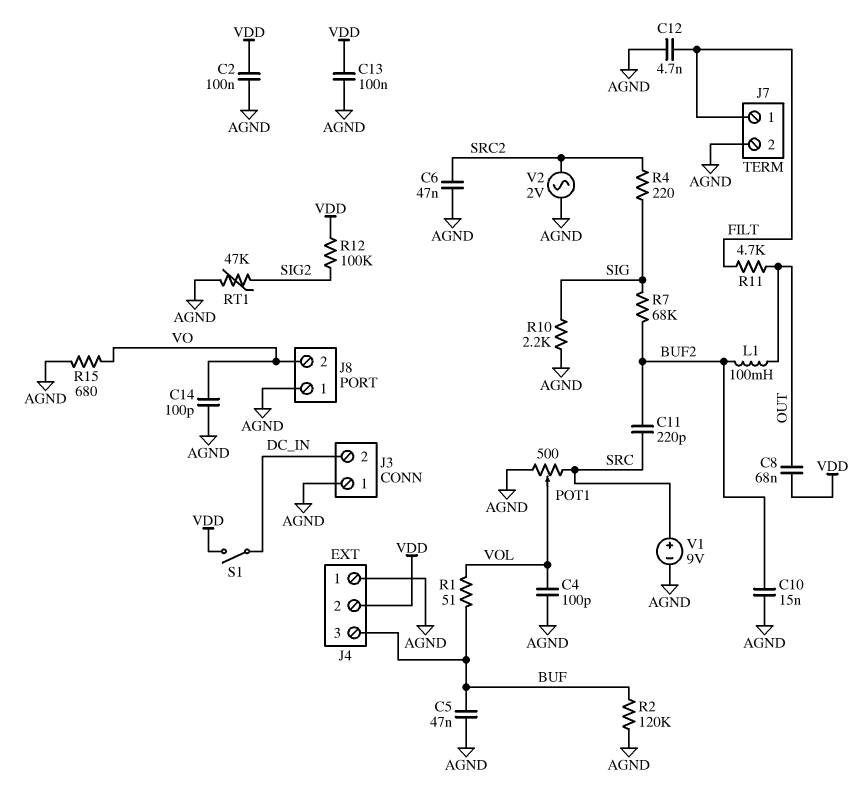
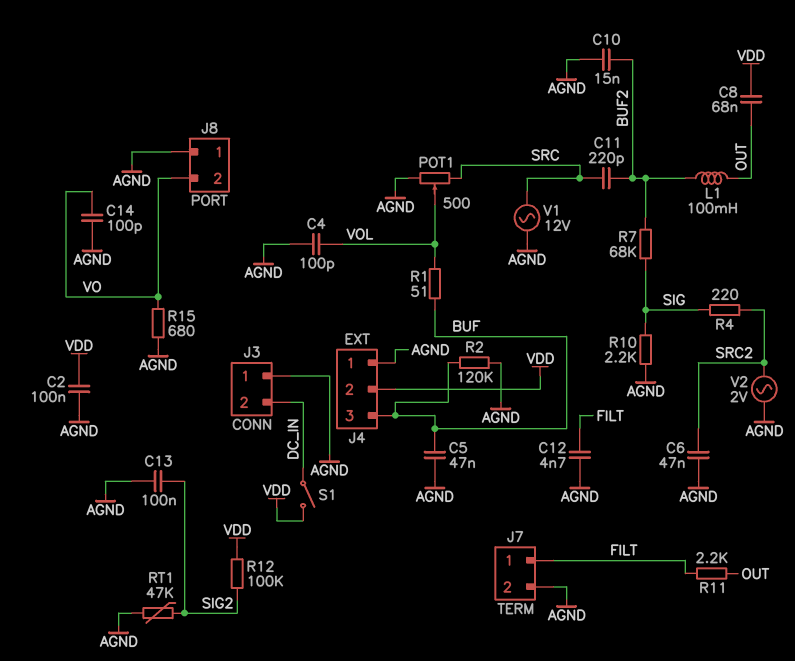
C13: 100nF (AGND, VDD) -> 100nF (AGND, SIG2)
R11: 4.7k (FILT, OUT) -> 2.2k (FILT, OUT)
V1: 9V (plus SRC, minus AGND) -> AC 12V (AGND, SRC)

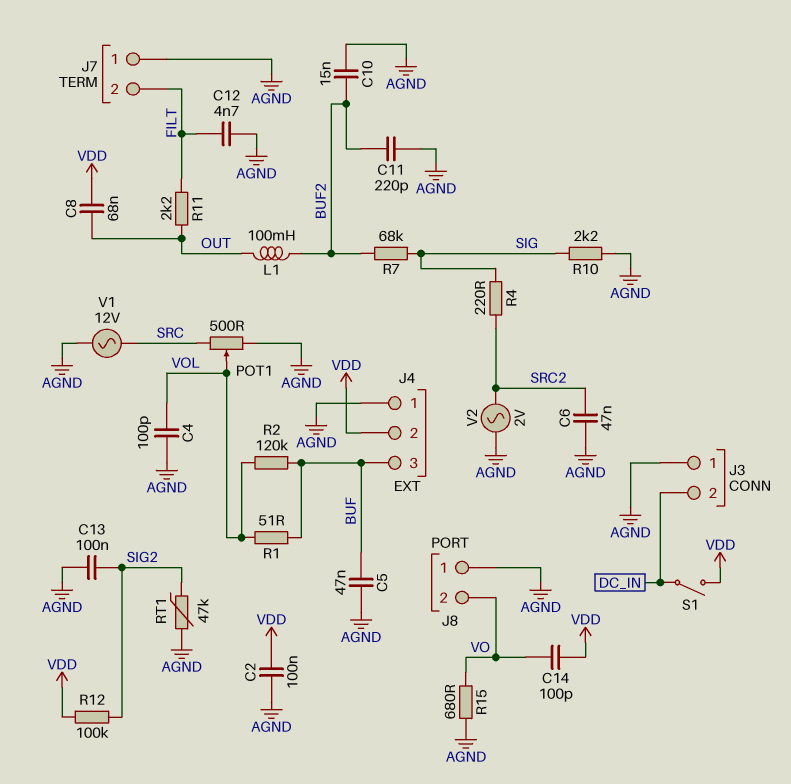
C11: 220pF (BUF2, SRC) -> 220pF (AGND, BUF2)
C14: 100pF (AGND, VO) -> 100pF (VDD, VO)
J7 pin 1: FILT -> AGND
J7 pin 2: AGND -> FILT
R2: 120k (AGND, BUF) -> 120k (BUF, VOL)

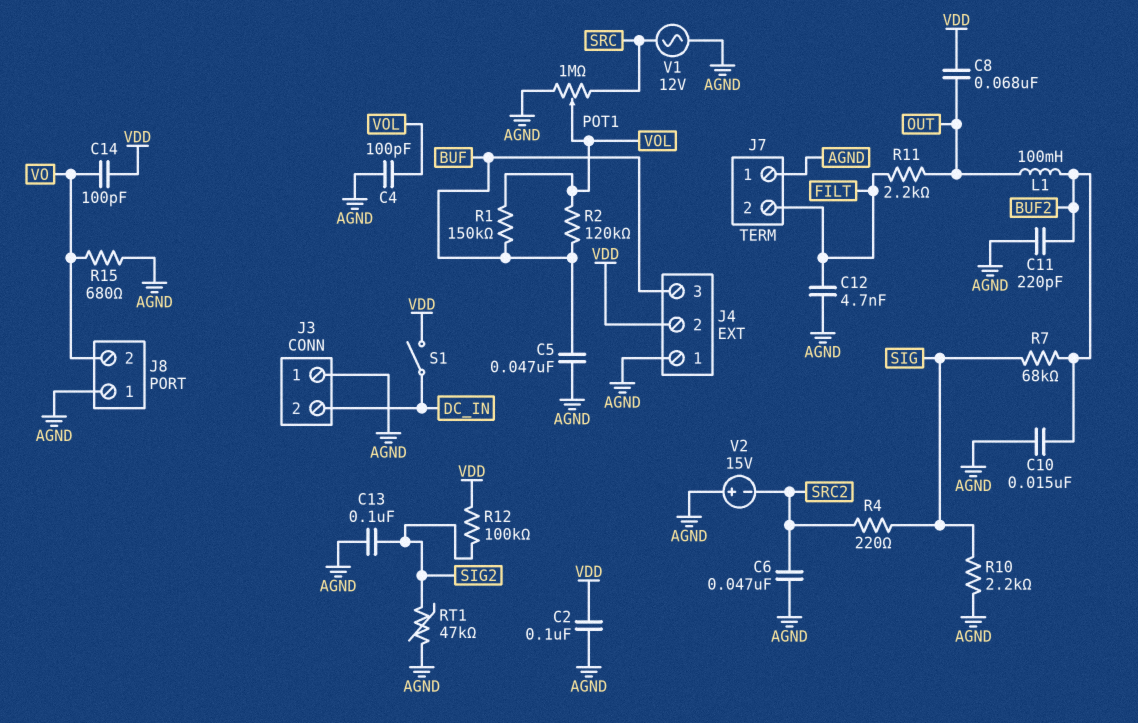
POT1: 500 (AGND, SRC, wiper VOL) -> 1M (AGND, SRC, wiper VOL)
R1: 51 (BUF, VOL) -> 150k (BUF, VOL)
V2: AC 2V (AGND, SRC2) -> 15V (plus AGND, minus SRC2)

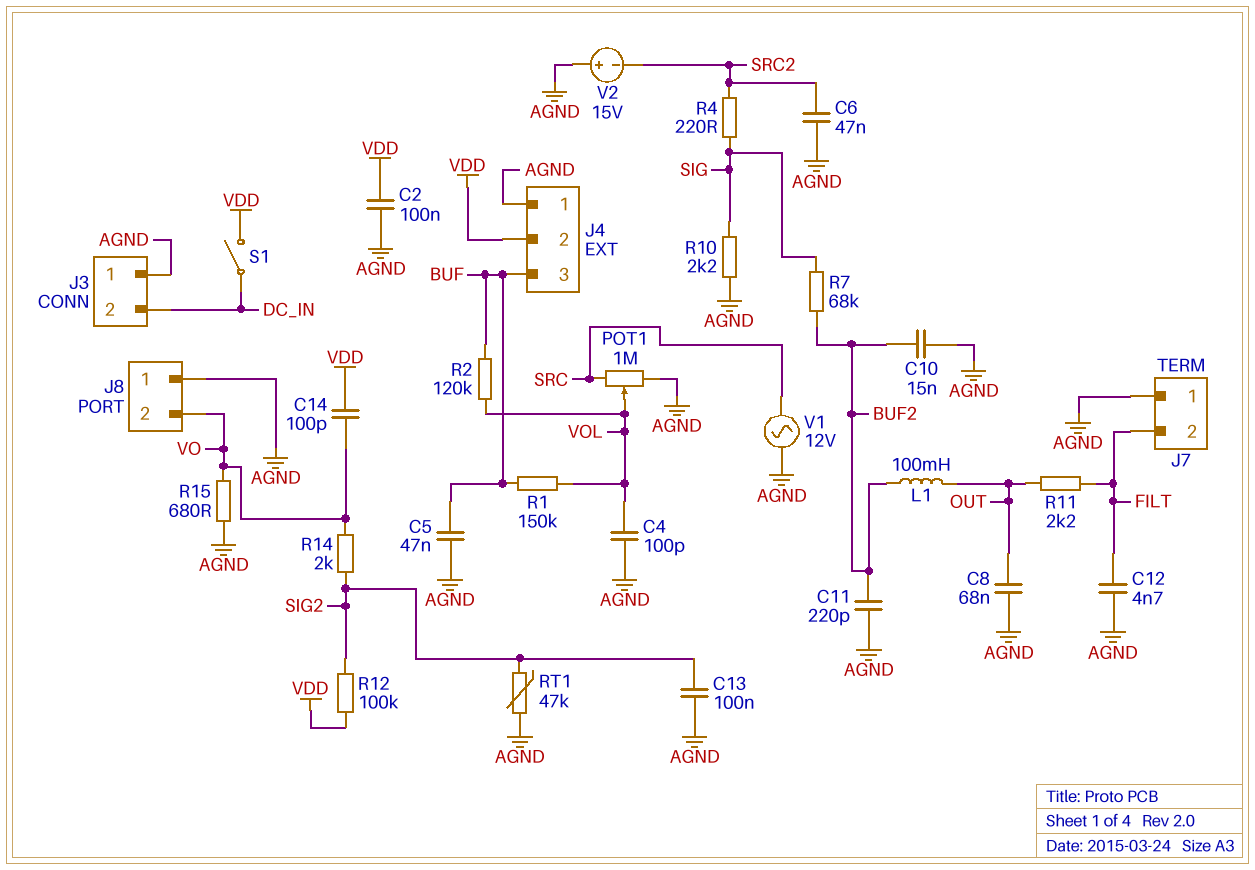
C8: 68nF (OUT, VDD) -> 68nF (AGND, OUT)
R14: none -> 2k (SIG2, VO)

